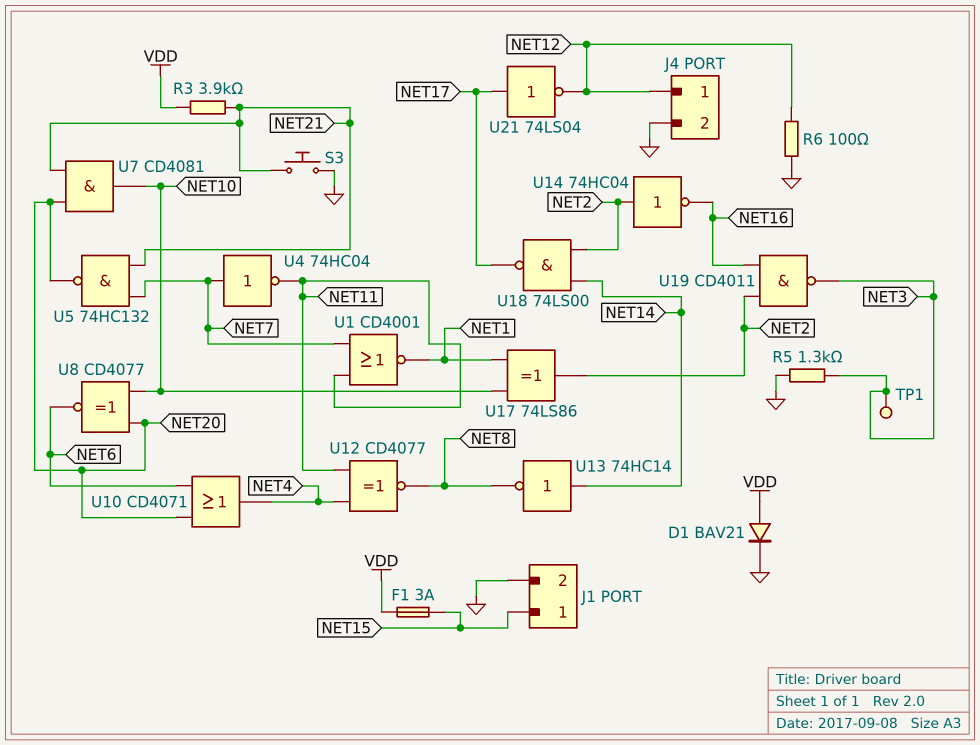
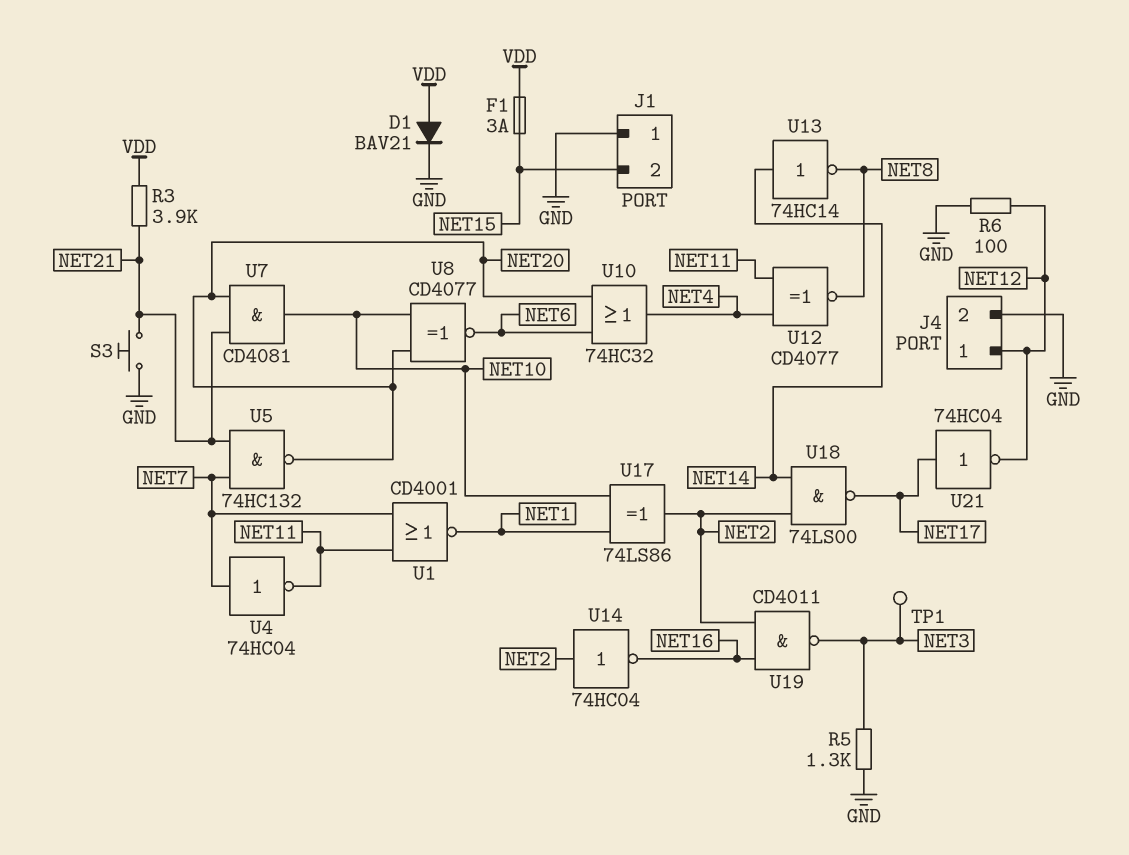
J1 pin 1: NET15 -> GND
J1 pin 2: GND -> NET15
U10: OR CD4071 (in NET6, in NET20, out NET4) -> OR 74HC32 (in NET6, in NET20, out NET4)
U21: NOT 74LS04 (in NET17, out NET12) -> NOT 74HC04 (in NET17, out NET12)

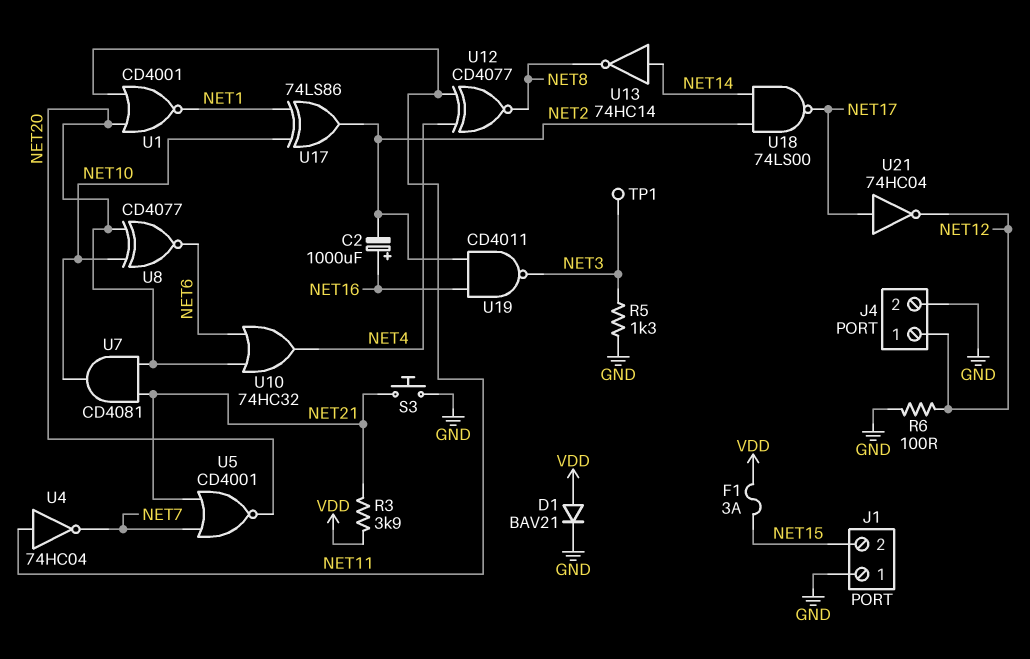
C2: none -> 1000uF (plus NET16, minus NET2)
U1: NOR CD4001 (in NET7, in NET11, out NET1) -> NOR CD4001 (in NET11, in NET20, out NET1)
U4: NOT 74HC04 (in NET7, out NET11) -> NOT 74HC04 (in NET11, out NET7)
U5: NAND 74HC132 (in NET7, in NET21, out NET20) -> NOR CD4001 (in NET7, in NET21, out NET20)
U14: NOT 74HC04 (in NET2, out NET16) -> none

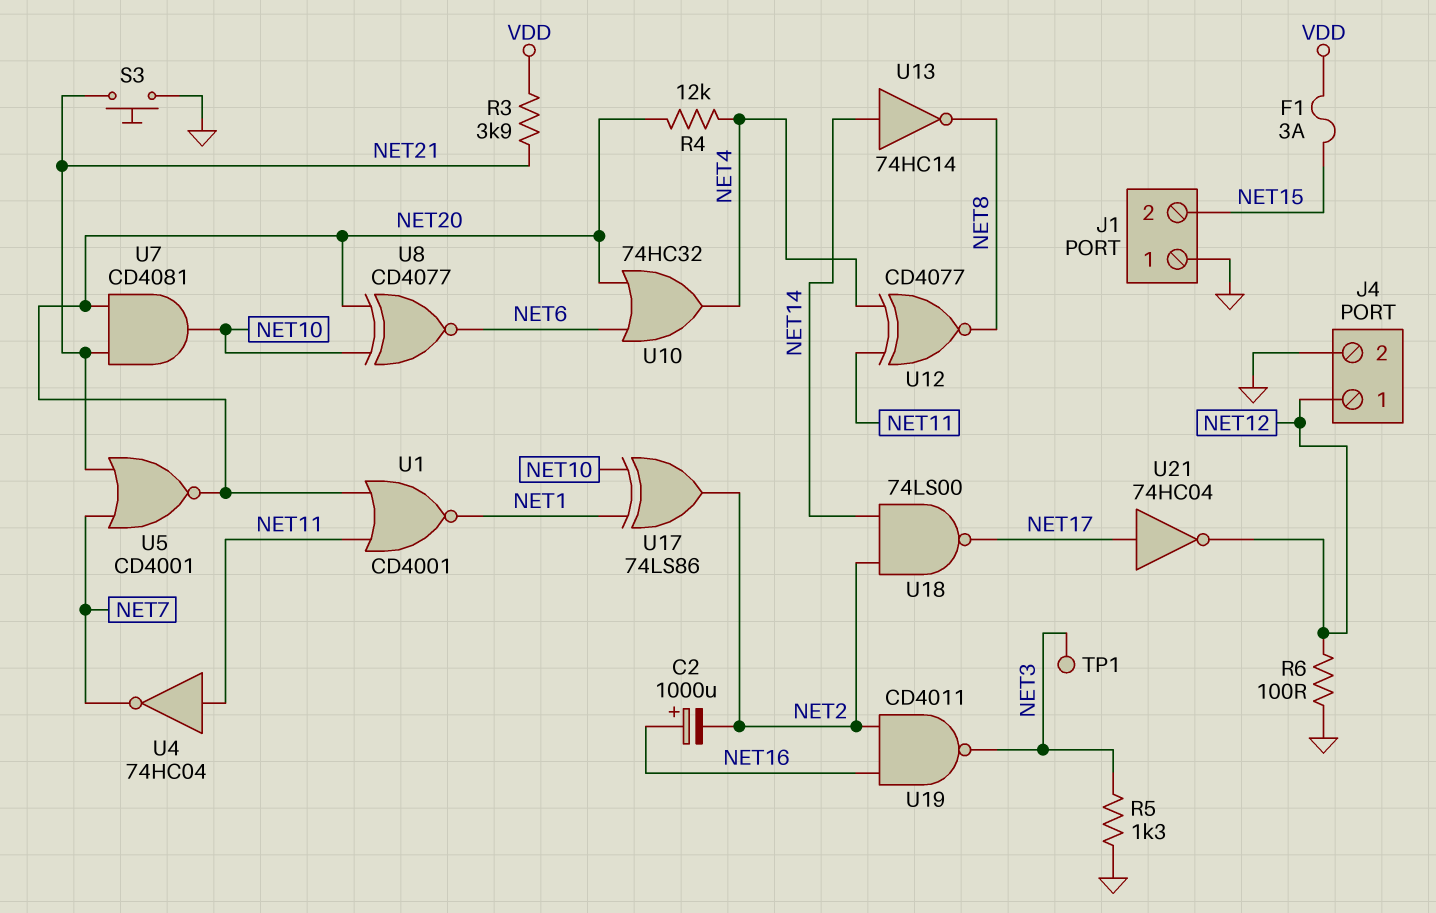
D1: diode BAV21 (A VDD, K GND) -> none
R4: none -> 12k (NET4, NET20)

